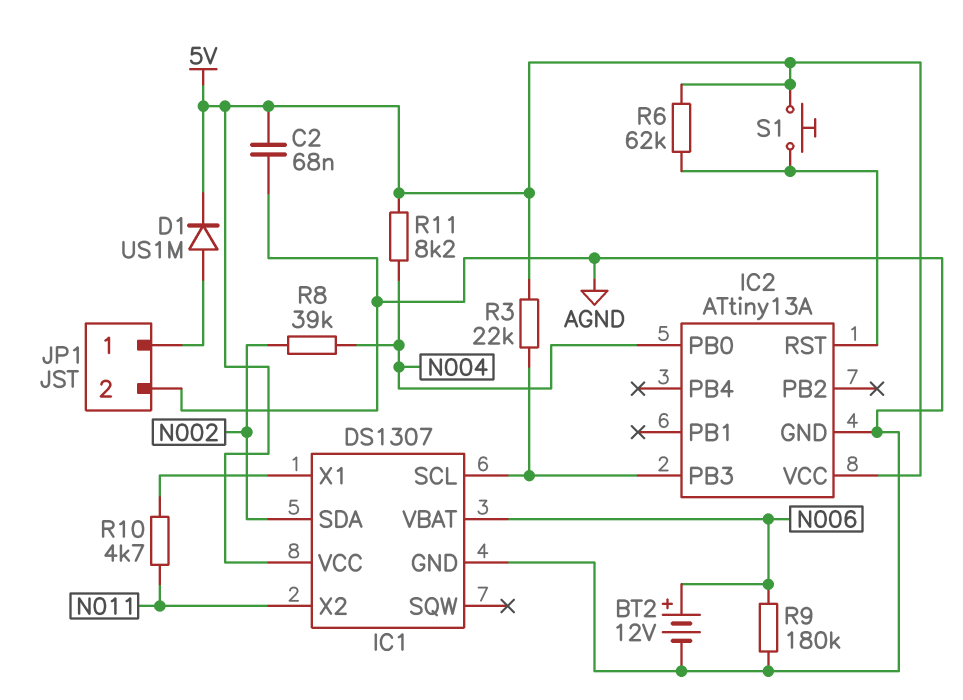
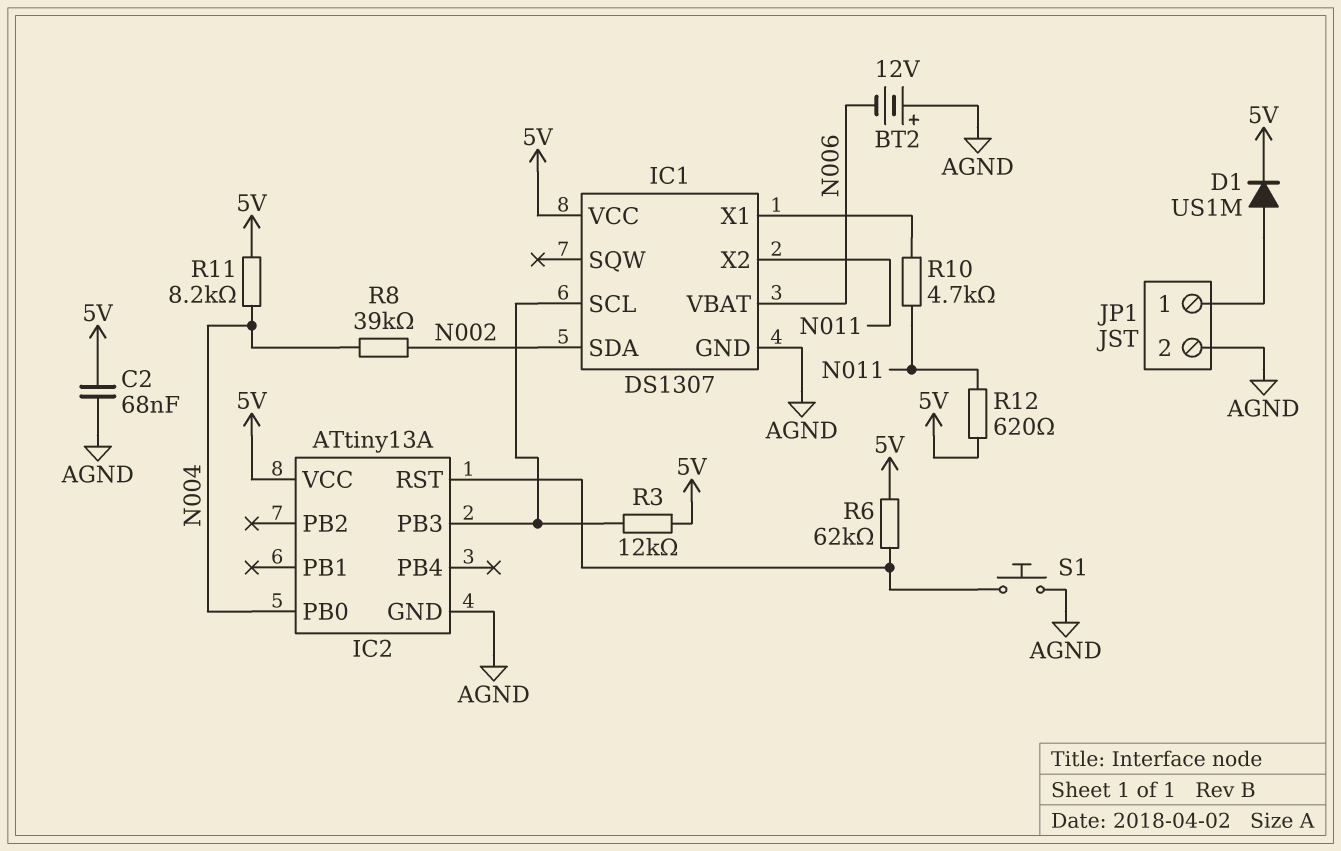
BT2: 12V (plus N006, minus AGND) -> 12V (plus AGND, minus N006)
R3: 22k (5V, IC1/SCL) -> 12k (5V, IC1/SCL)
R9: 180k (AGND, N006) -> none
R12: none -> 620 (5V, N011)
S1: button (5V, IC2/RST) -> button (AGND, IC2/RST)

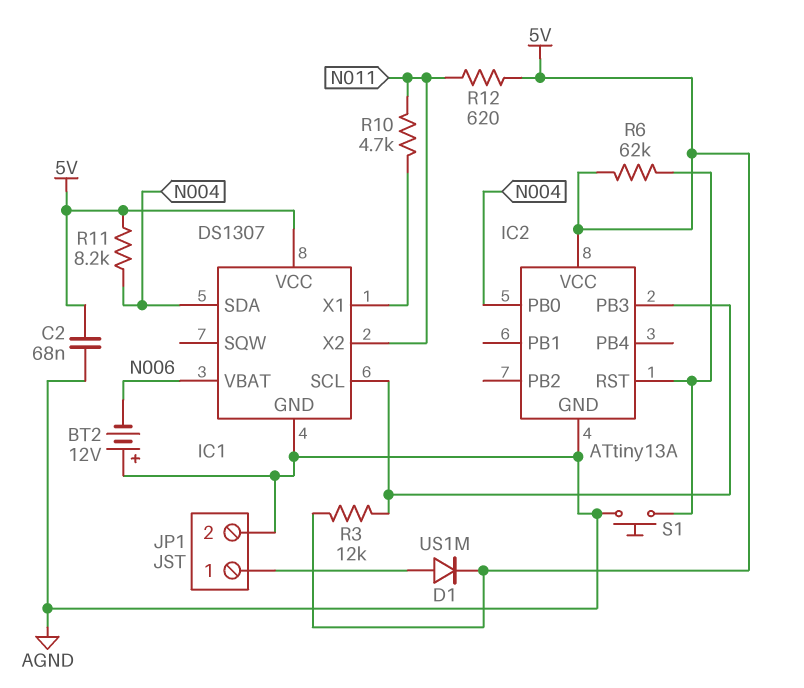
IC1 pin SDA: N002 -> N004
R8: 39k (N002, N004) -> none

